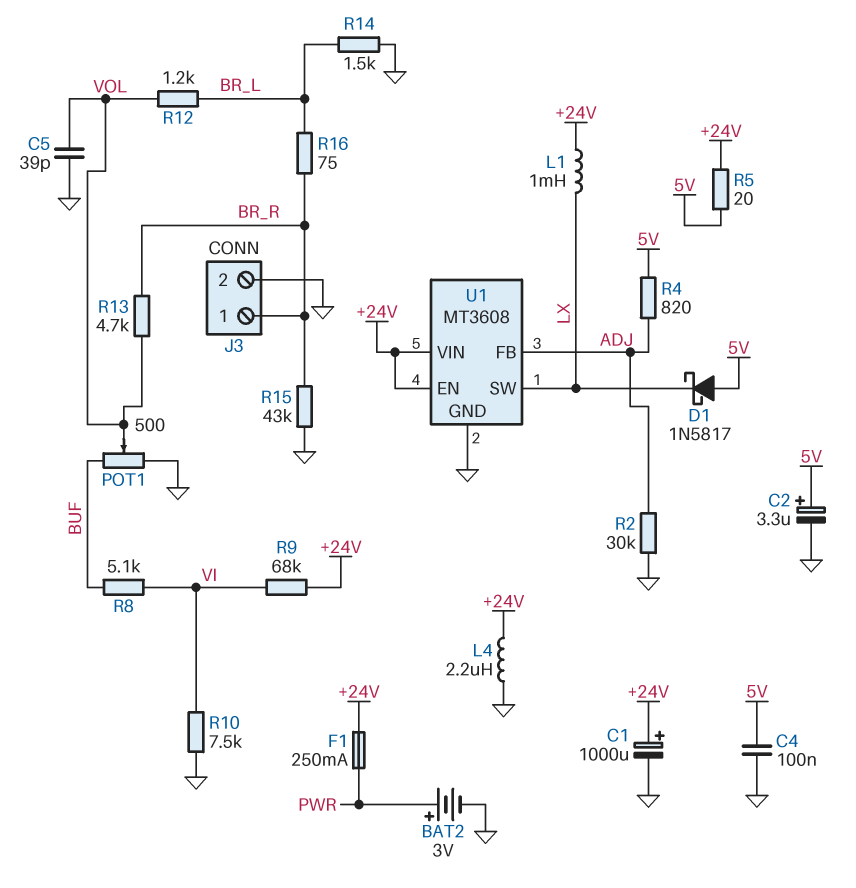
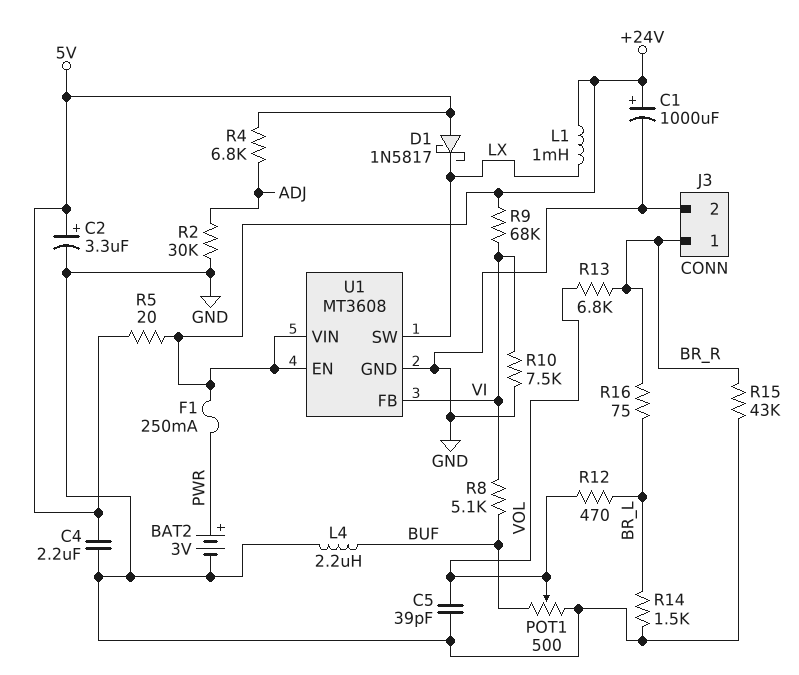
C4: 100nF (5V, GND) -> 2.2uF (5V, GND)
L4: 2.2uH (+24V, GND) -> 2.2uH (BUF, GND)
R4: 820 (5V, ADJ) -> 6.8k (5V, ADJ)
R12: 1.2k (BR_L, VOL) -> 470 (BR_L, VOL)
R13: 4.7k (BR_R, VOL) -> 6.8k (BR_R, VOL)
U1 pin FB: ADJ -> VI

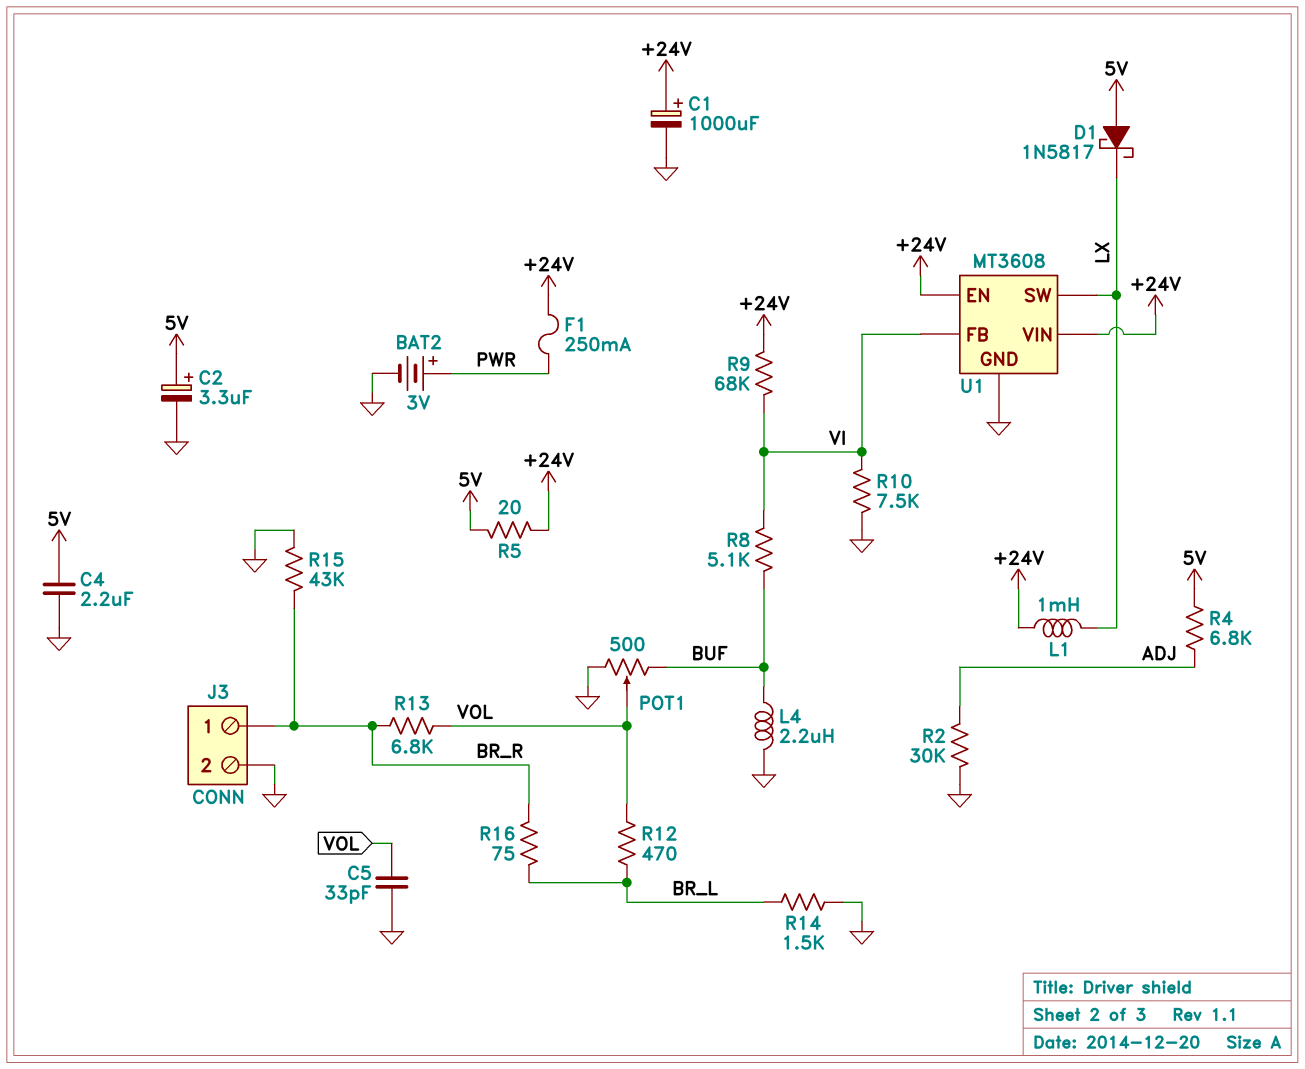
C5: 39pF (GND, VOL) -> 33pF (GND, VOL)

